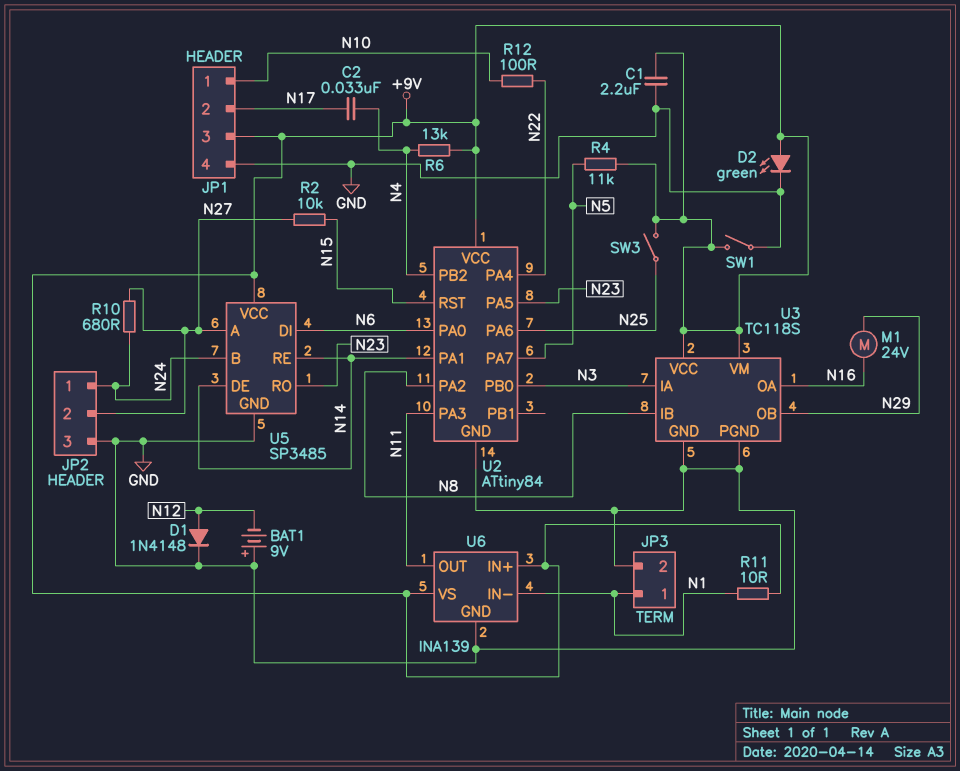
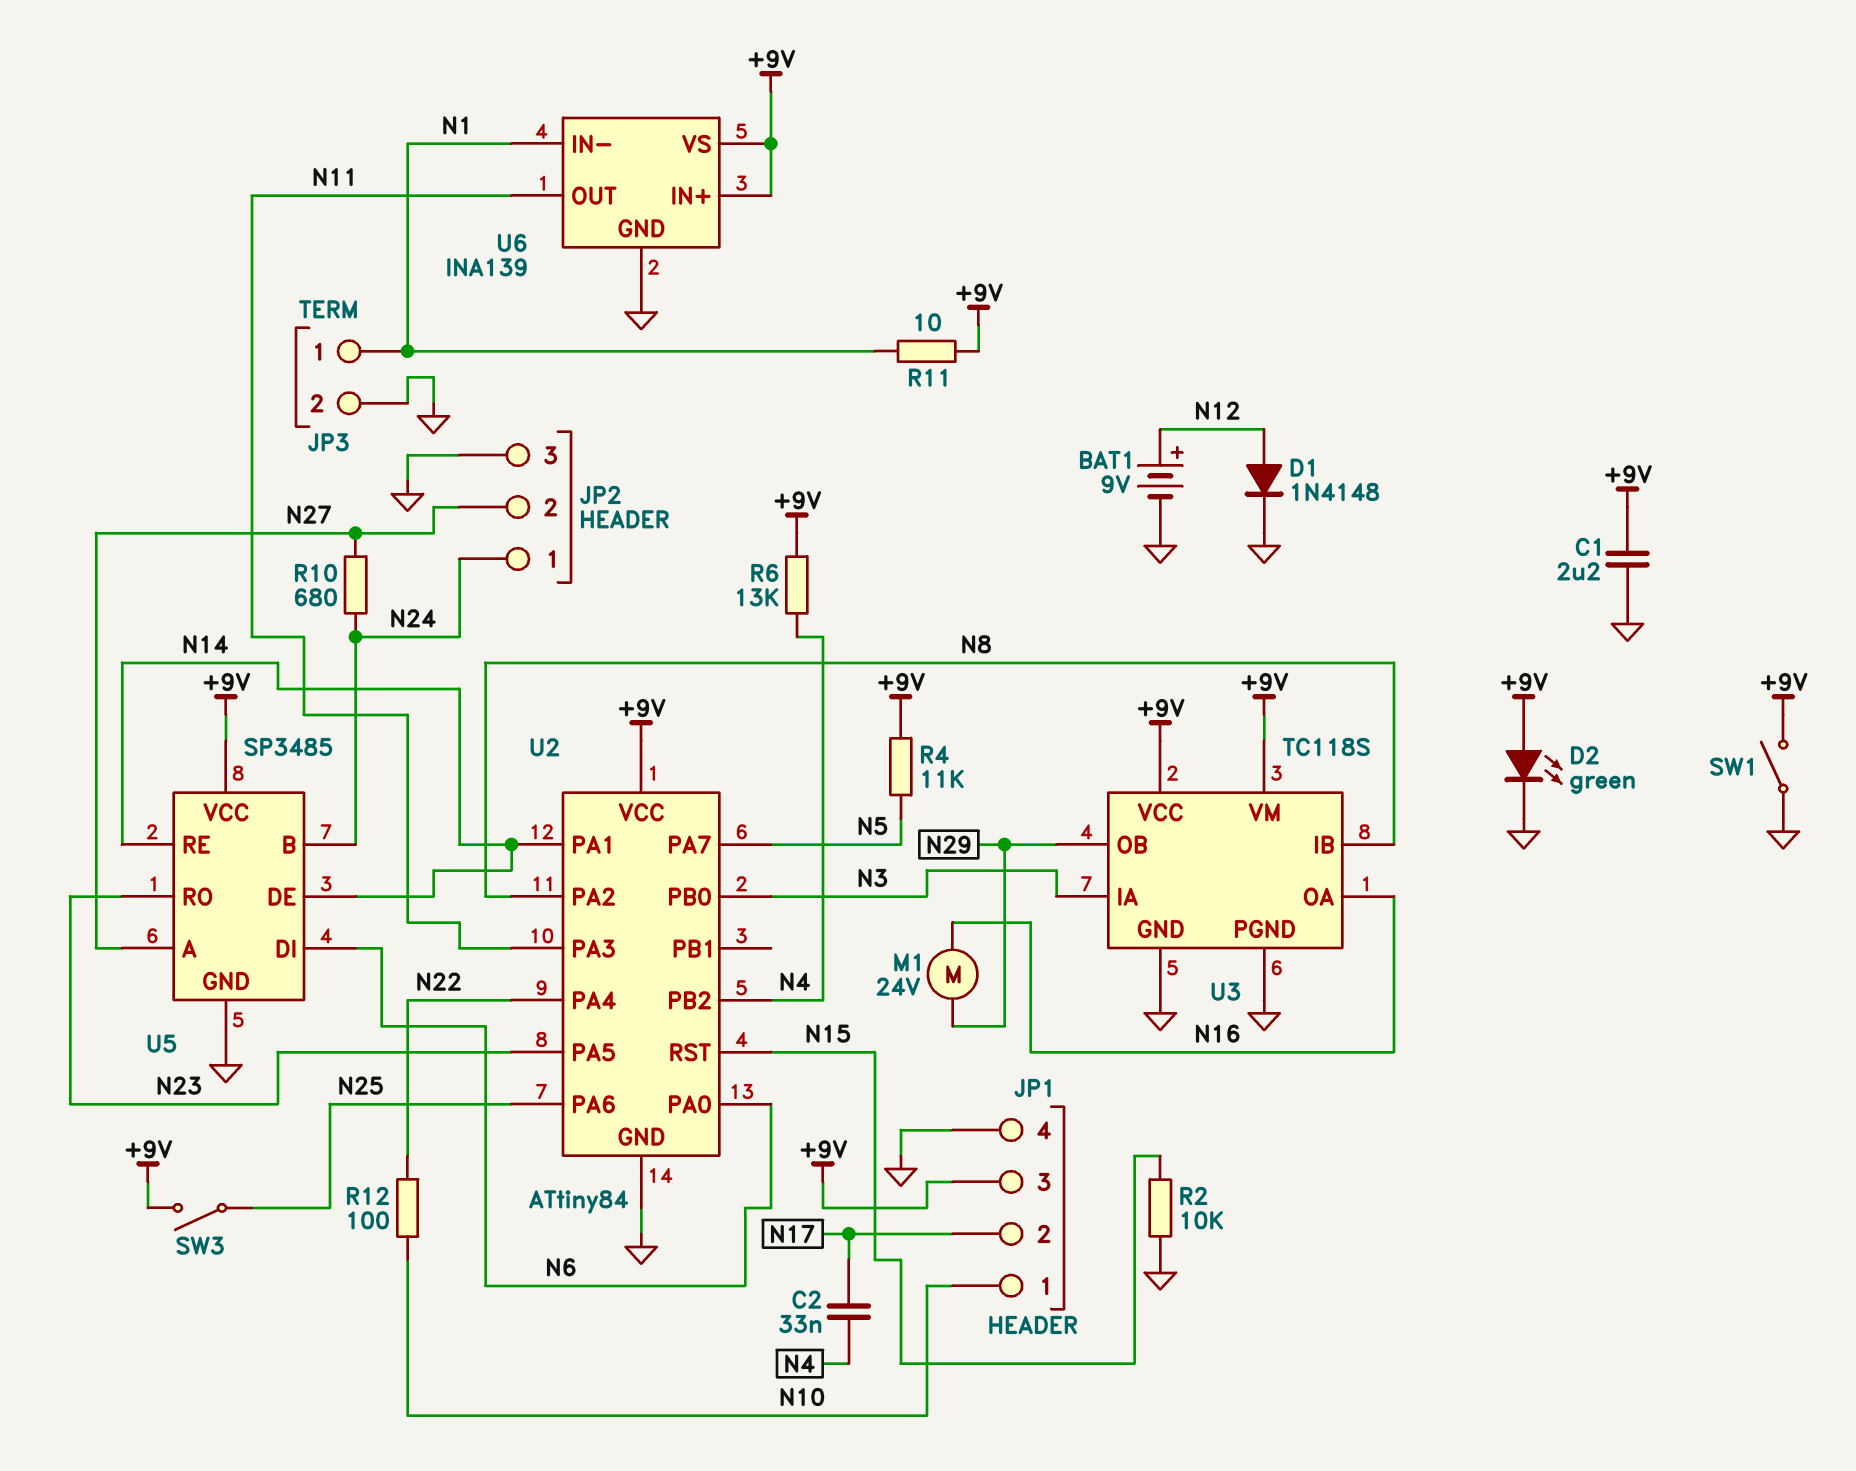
BAT1: 9V (plus GND, minus N12) -> 9V (plus N12, minus GND)
R2: 10k (N15, N27) -> 10k (GND, N15)

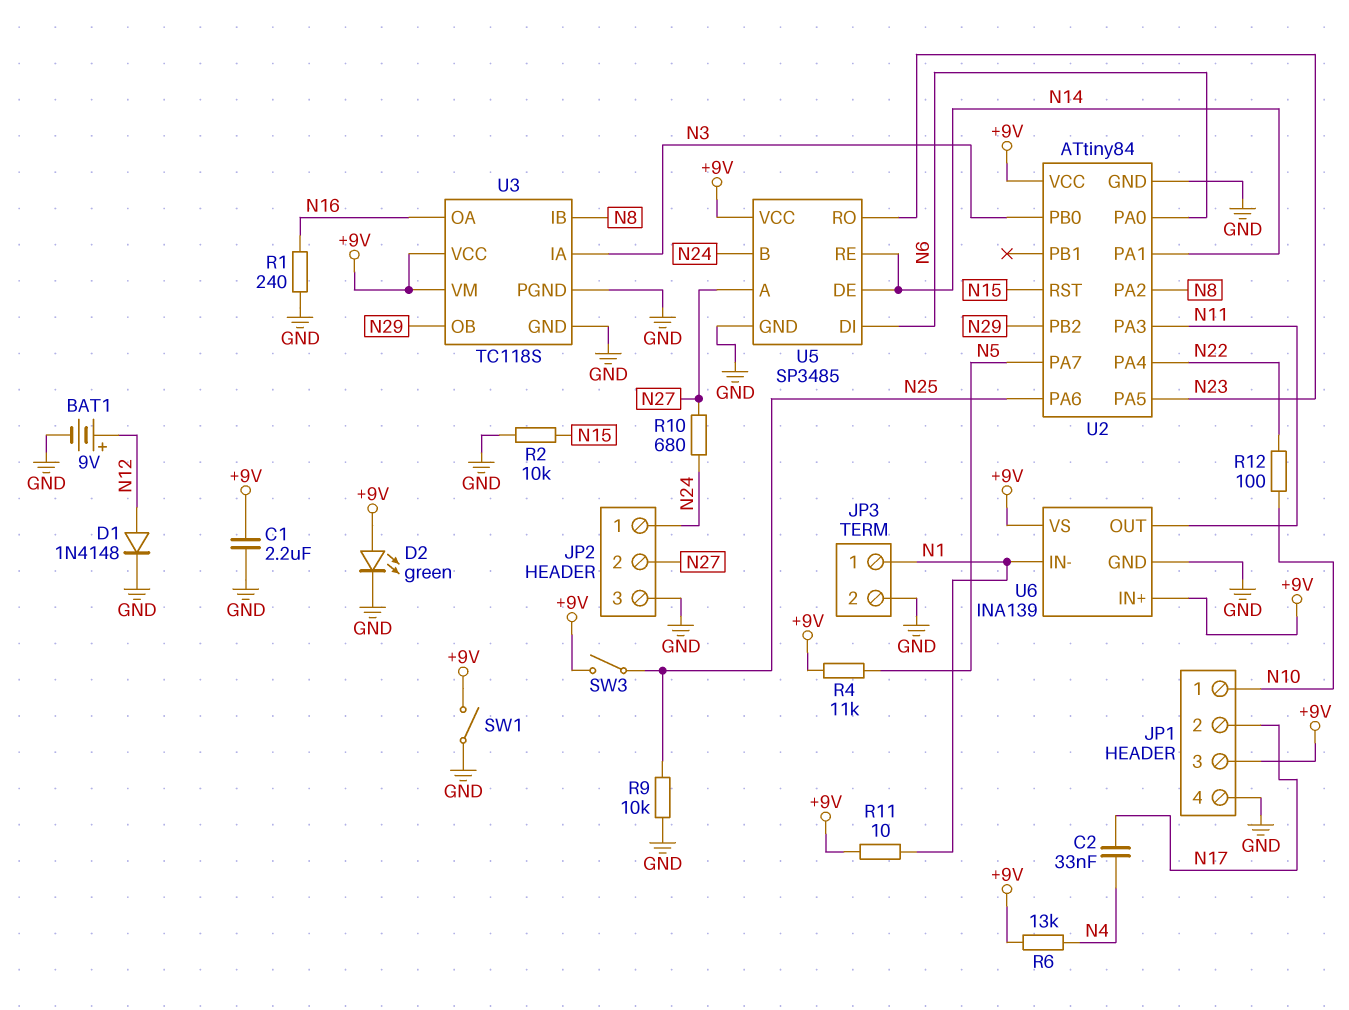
M1: motor 24V (N16, N29) -> none
R1: none -> 240 (GND, N16)
R9: none -> 10k (GND, N25)
U2 pin PB2: N4 -> N29

